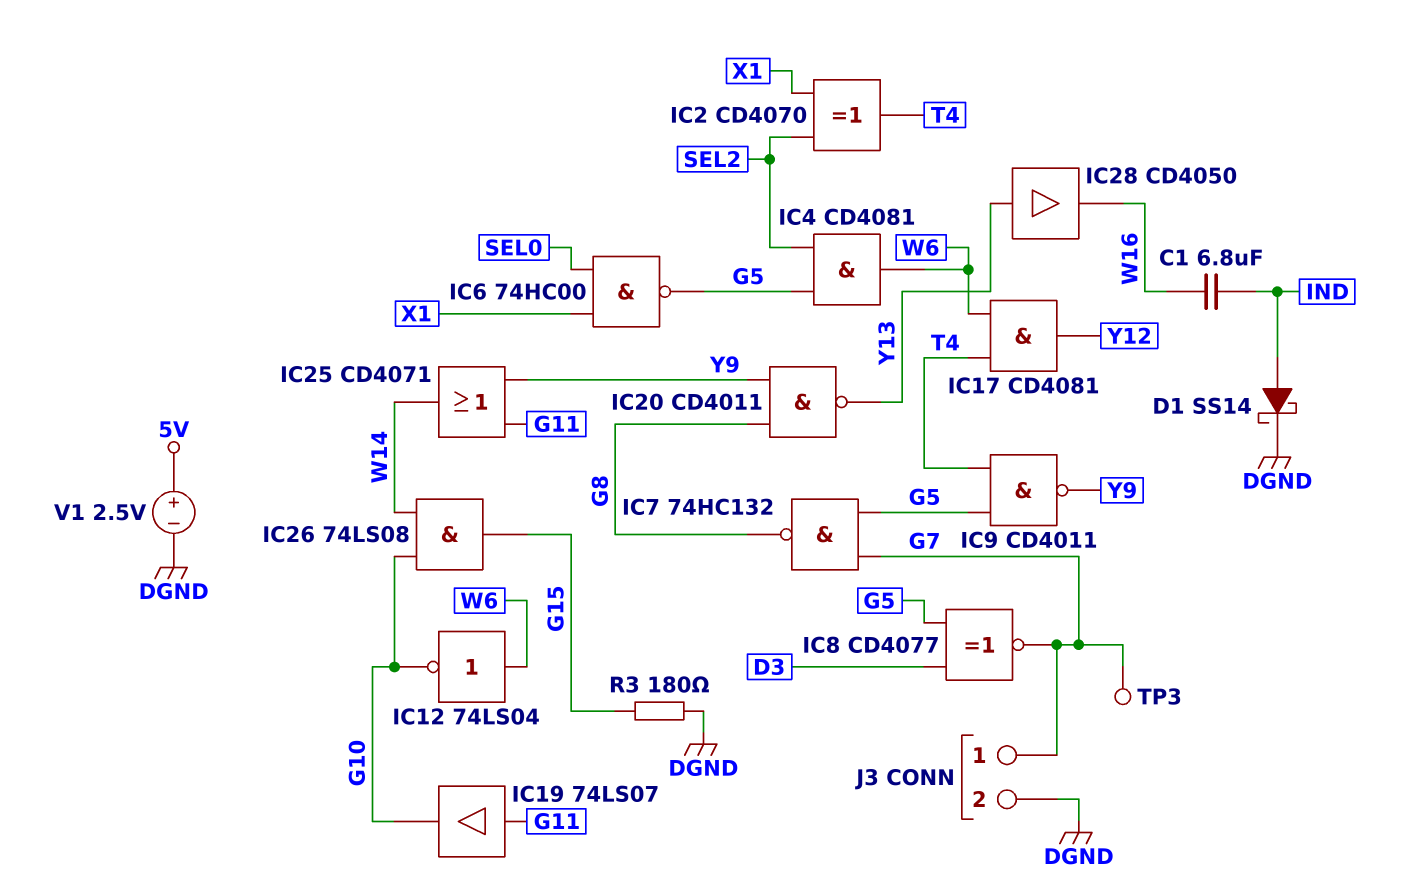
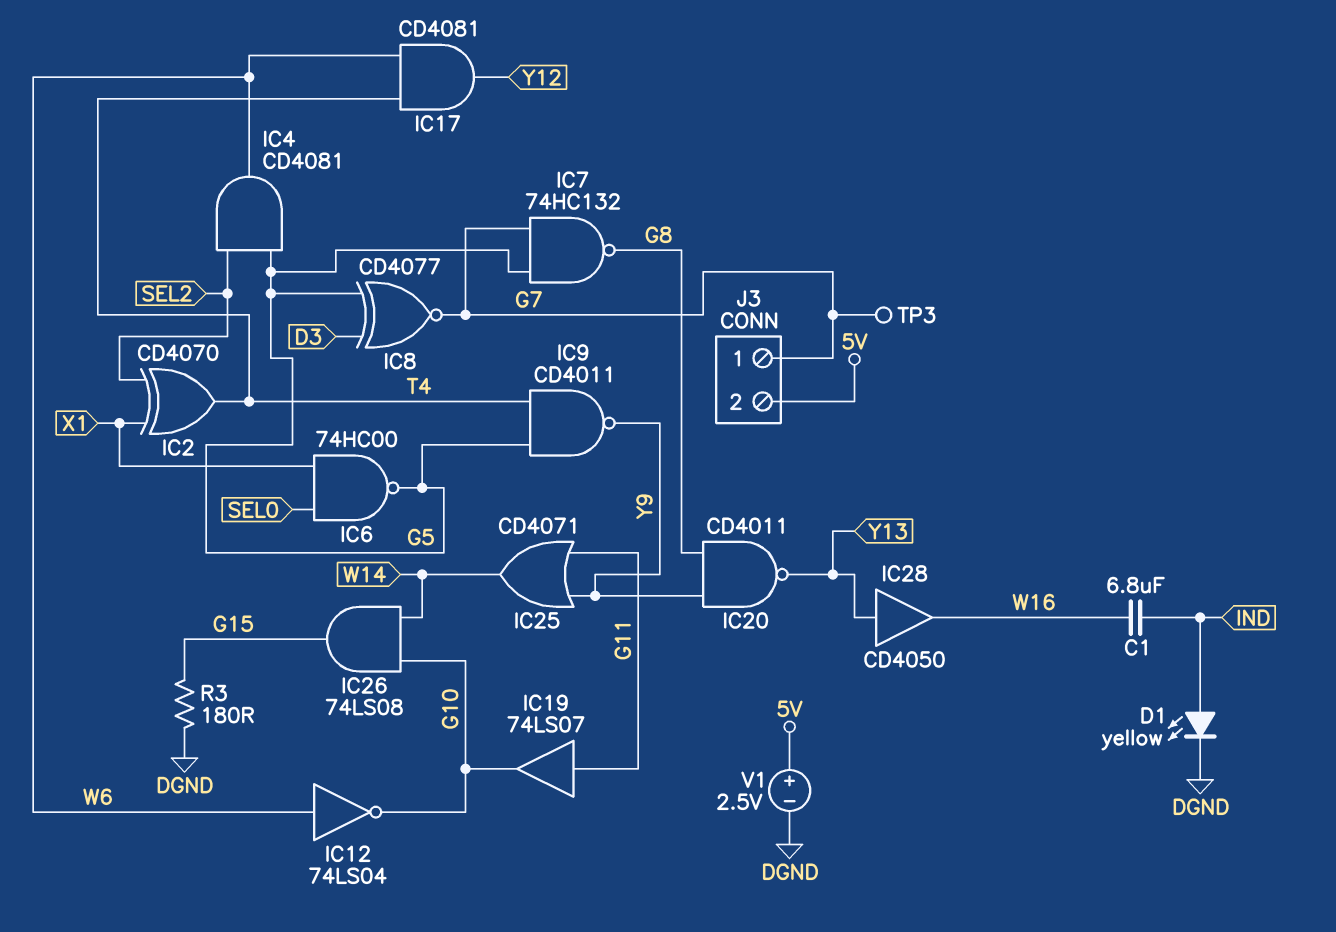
D1: schottky SS14 (A IND, K DGND) -> LED yellow (A IND, K DGND)
J3 pin 2: DGND -> 5V

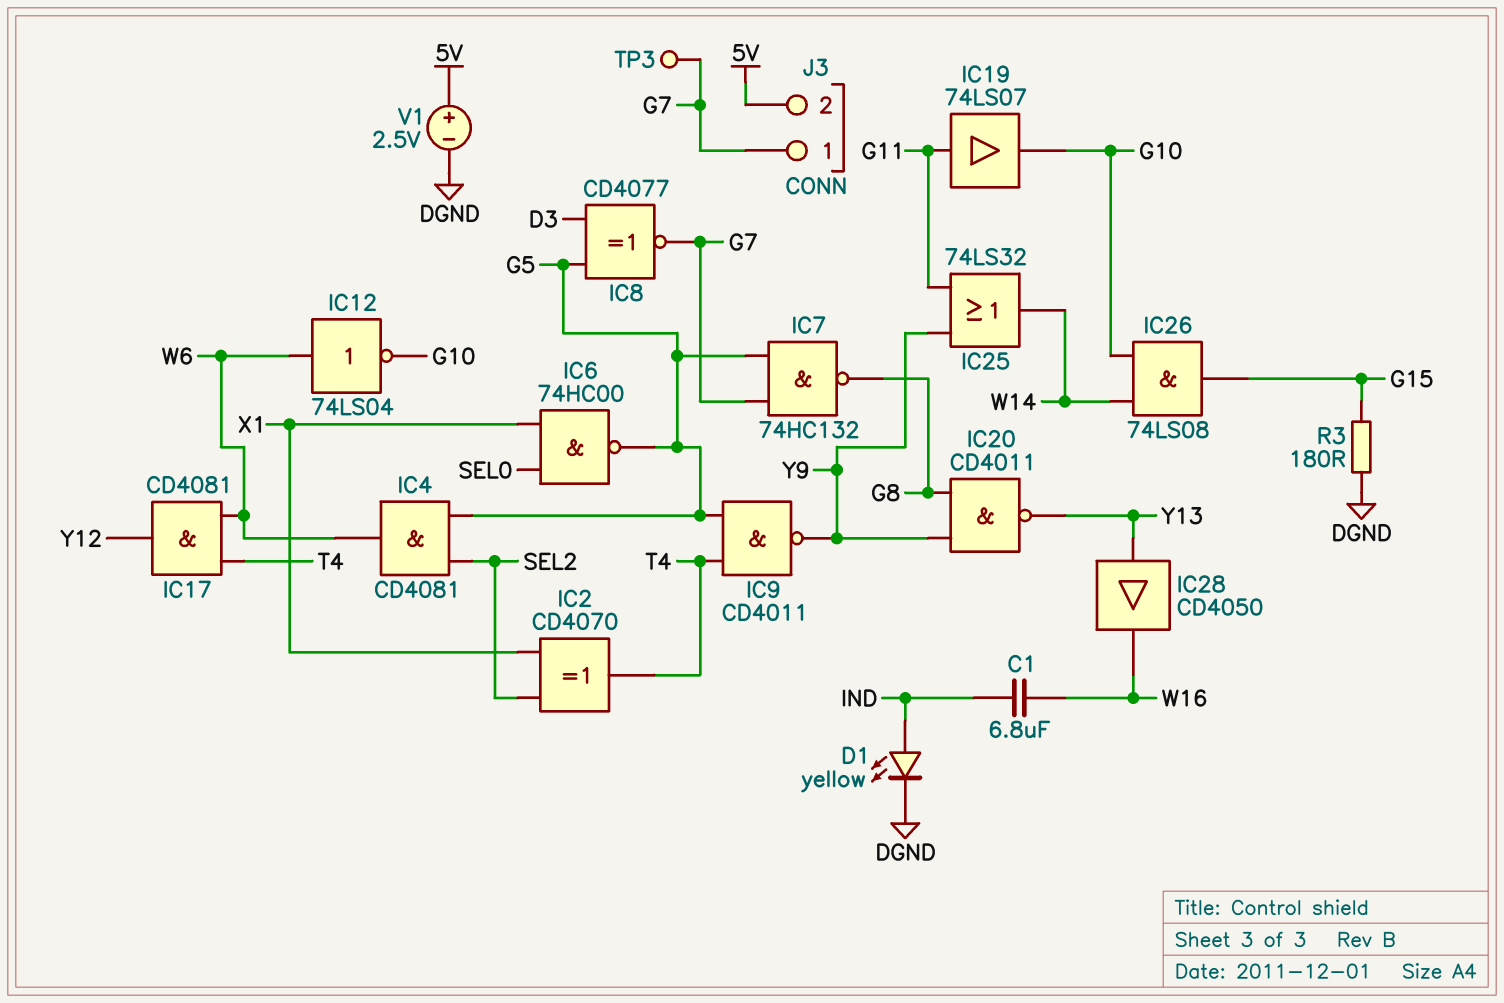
IC25: OR CD4071 (in G11, in Y9, out W14) -> OR 74LS32 (in G11, in Y9, out W14)

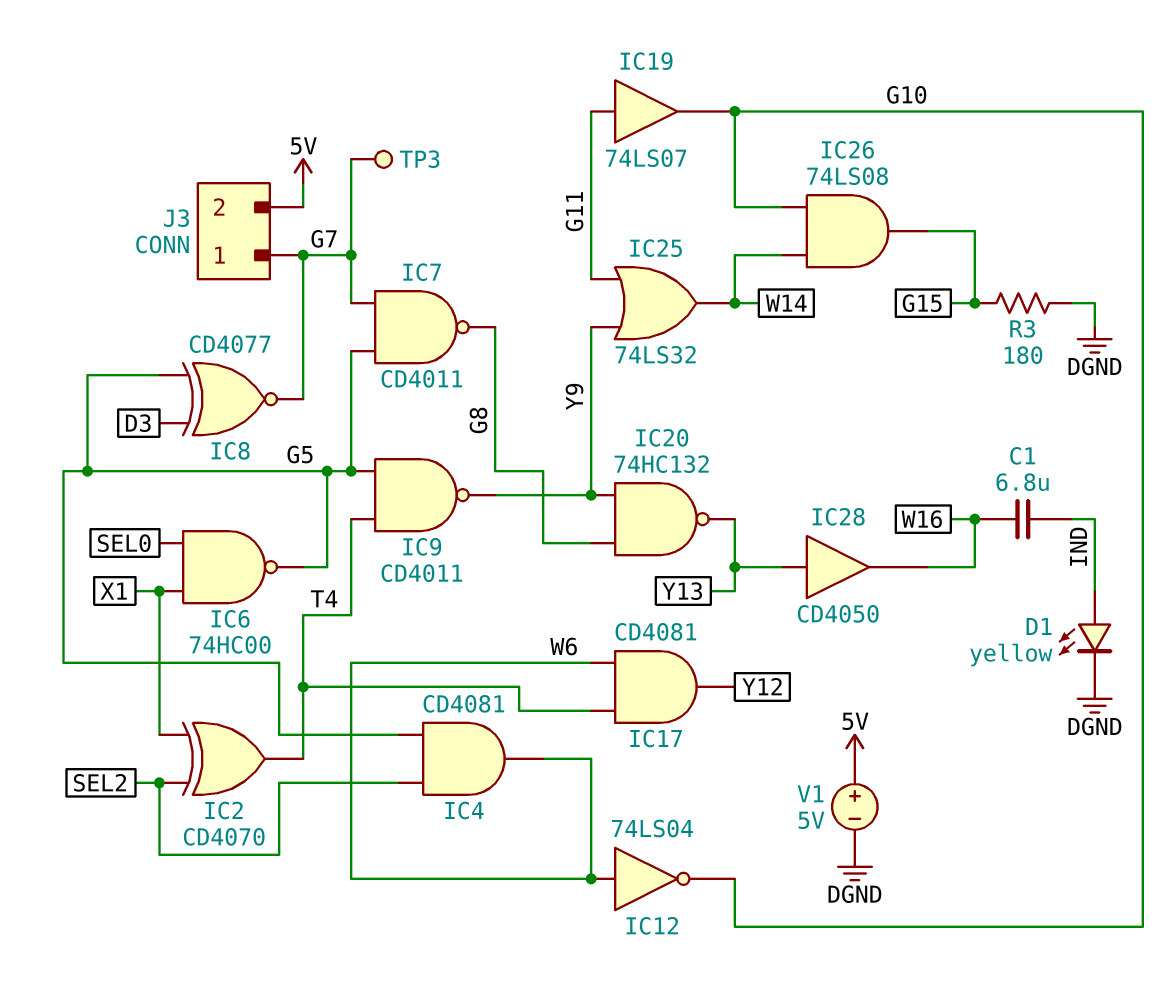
IC7: NAND 74HC132 (in G5, in G7, out G8) -> NAND CD4011 (in G5, in G7, out G8)
IC20: NAND CD4011 (in G8, in Y9, out Y13) -> NAND 74HC132 (in G8, in Y9, out Y13)
V1: 2.5V (plus 5V, minus DGND) -> 5V (plus 5V, minus DGND)

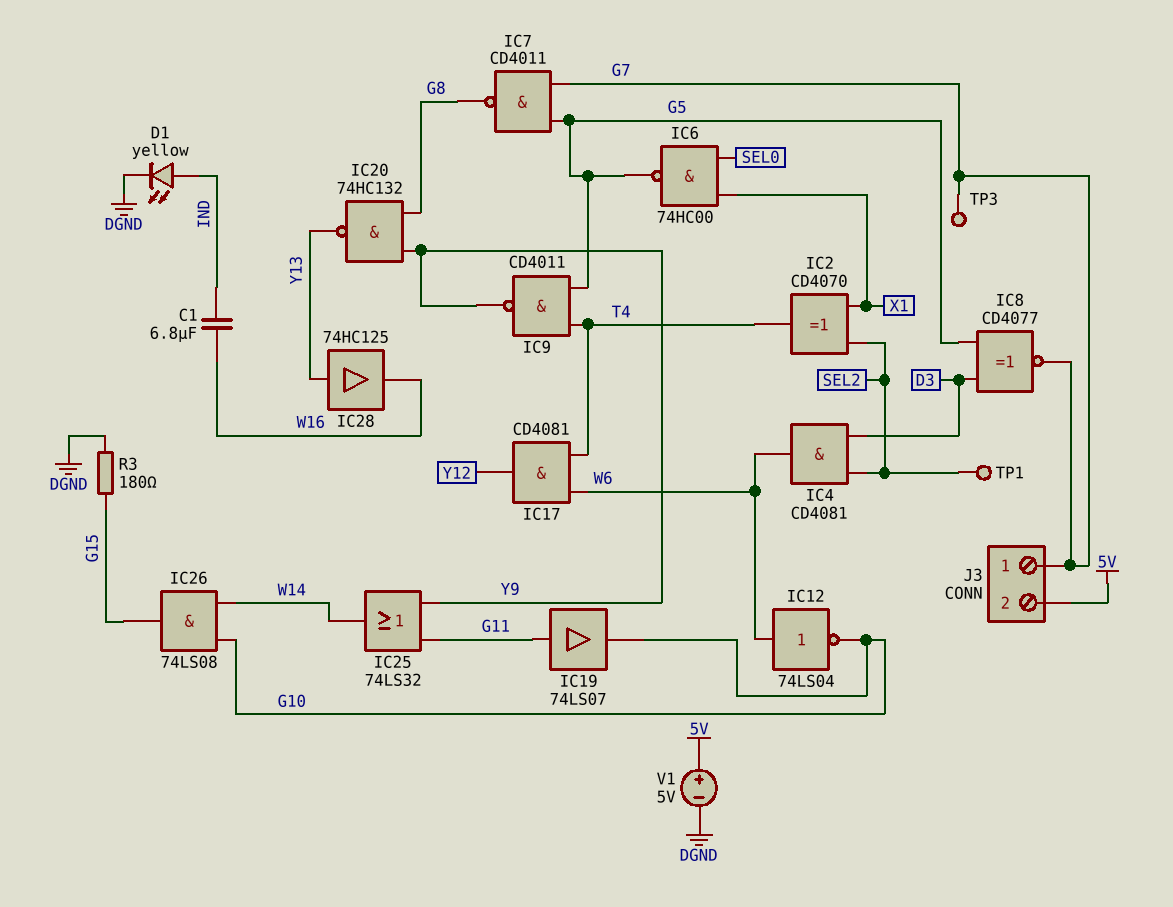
IC4: AND CD4081 (in G5, in SEL2, out W6) -> AND CD4081 (in D3, in SEL2, out W6)
IC28: buffer CD4050 (in Y13, out W16) -> buffer 74HC125 (in Y13, out W16)
TP1: none -> test point (SEL2)

